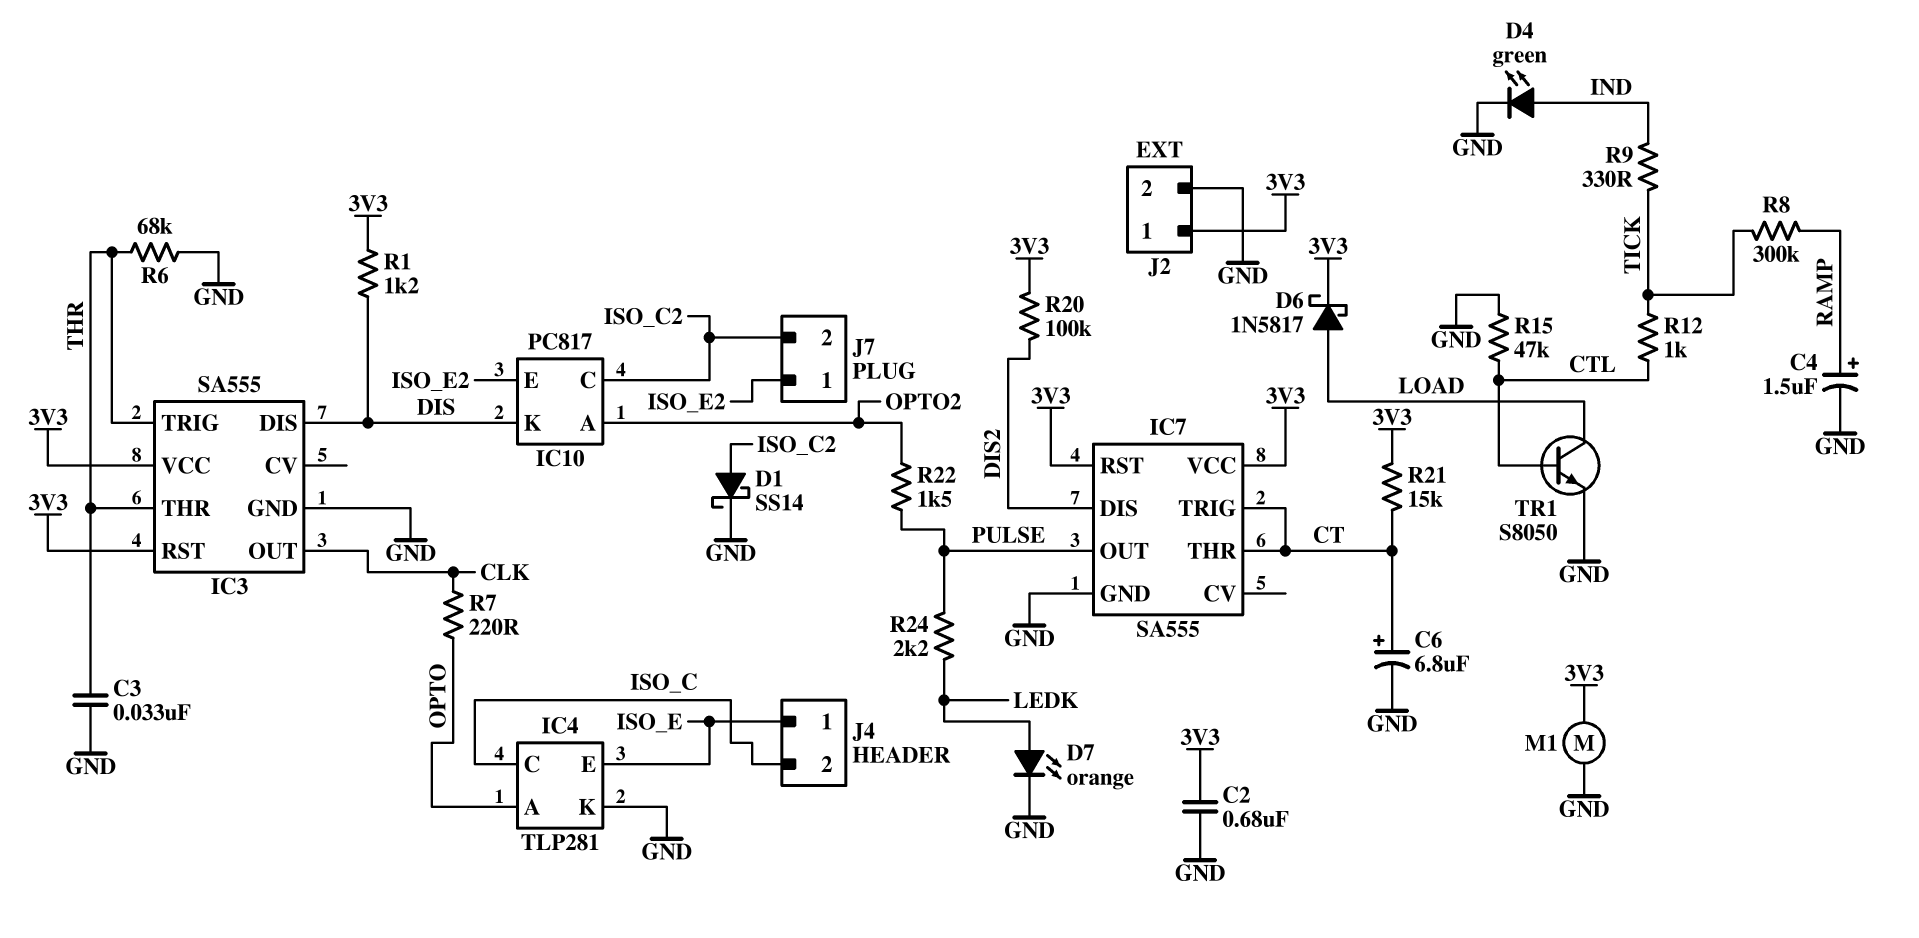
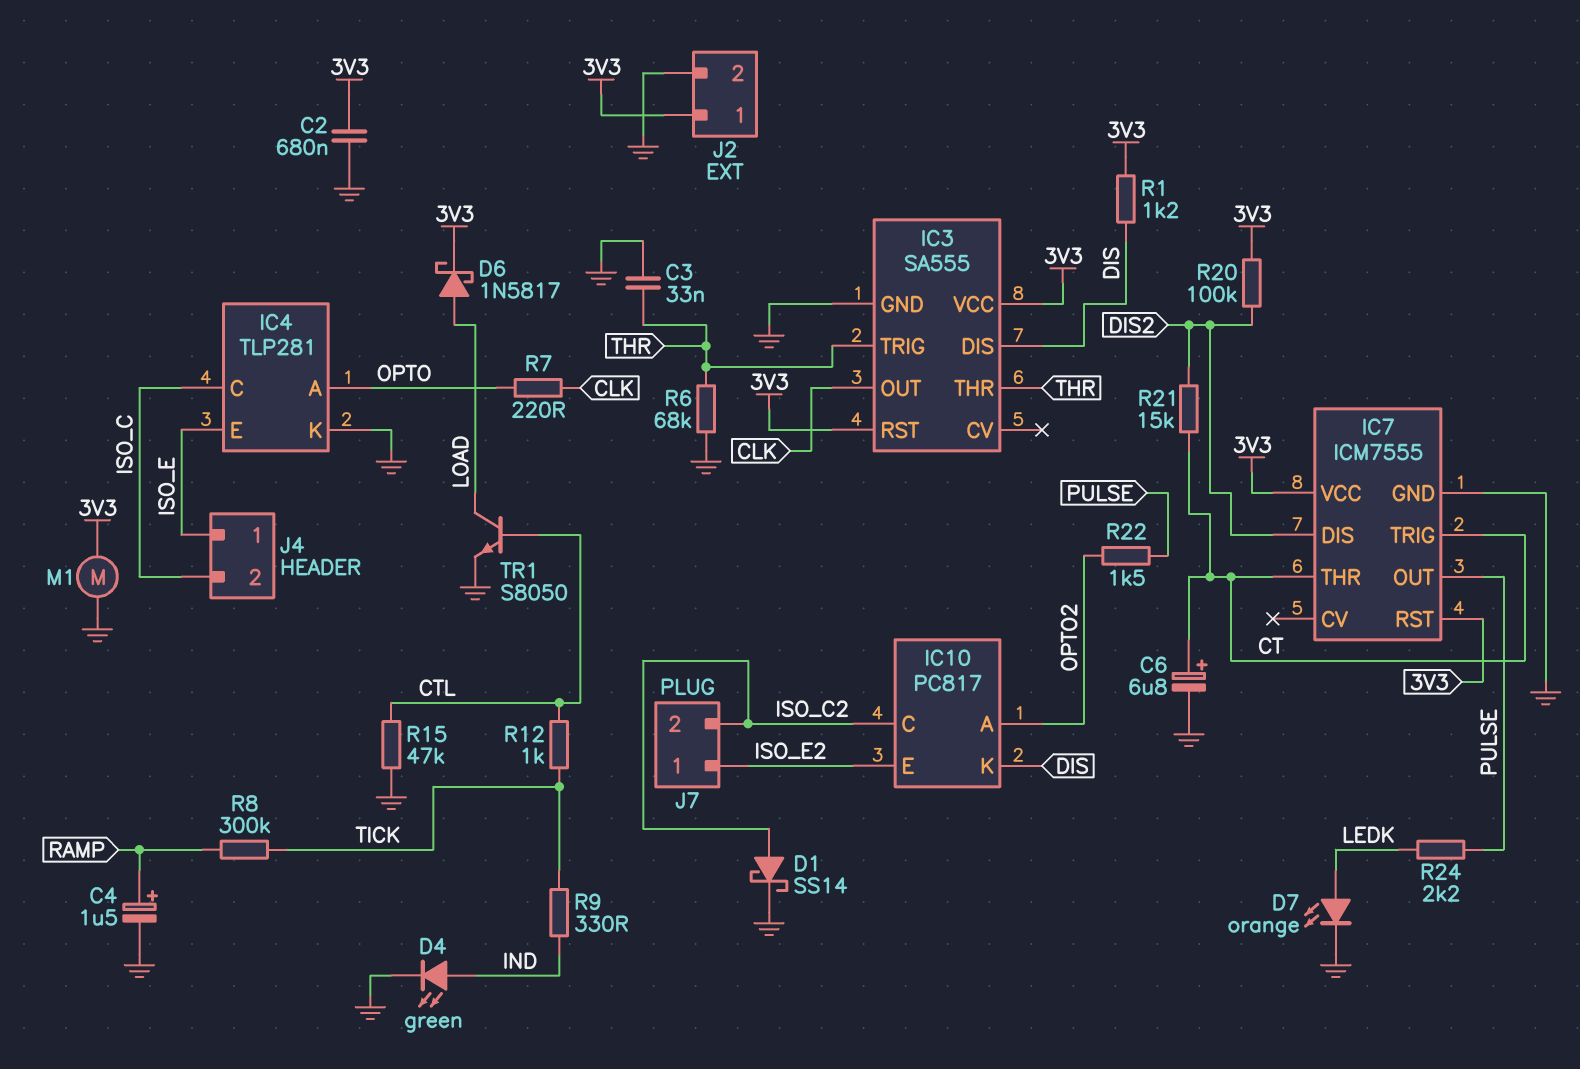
IC7: SA555 -> ICM7555
R21: 15k (3V3, CT) -> 15k (CT, DIS2)

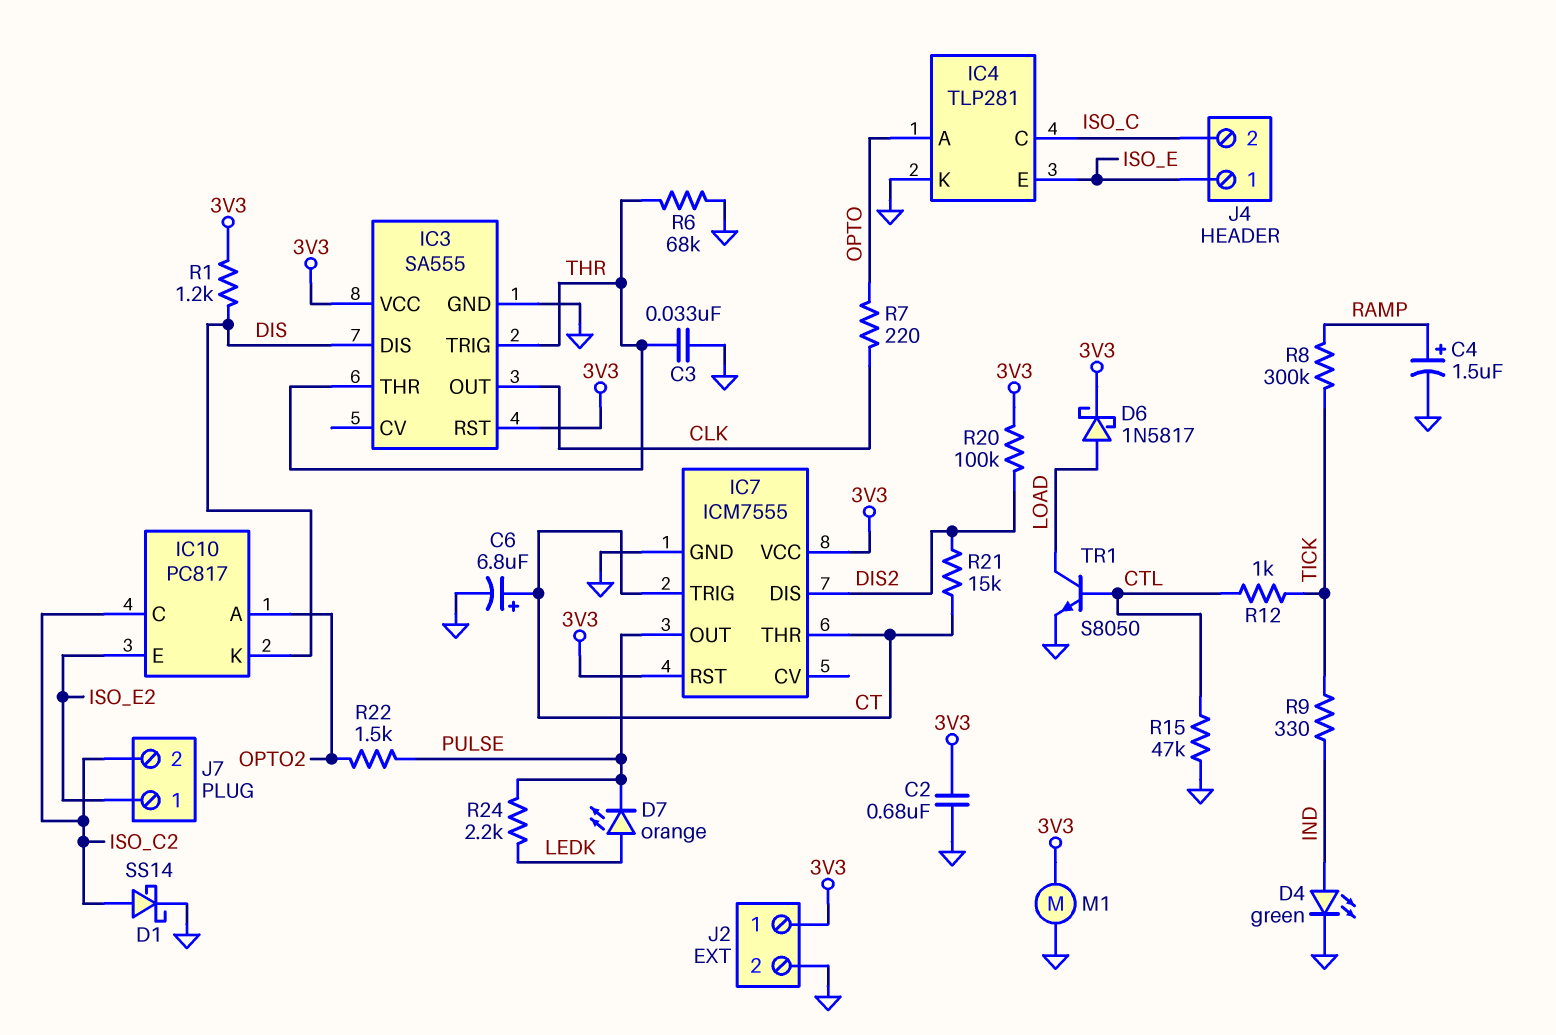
D7: LED orange (A LEDK, K GND) -> LED orange (A LEDK, K PULSE)

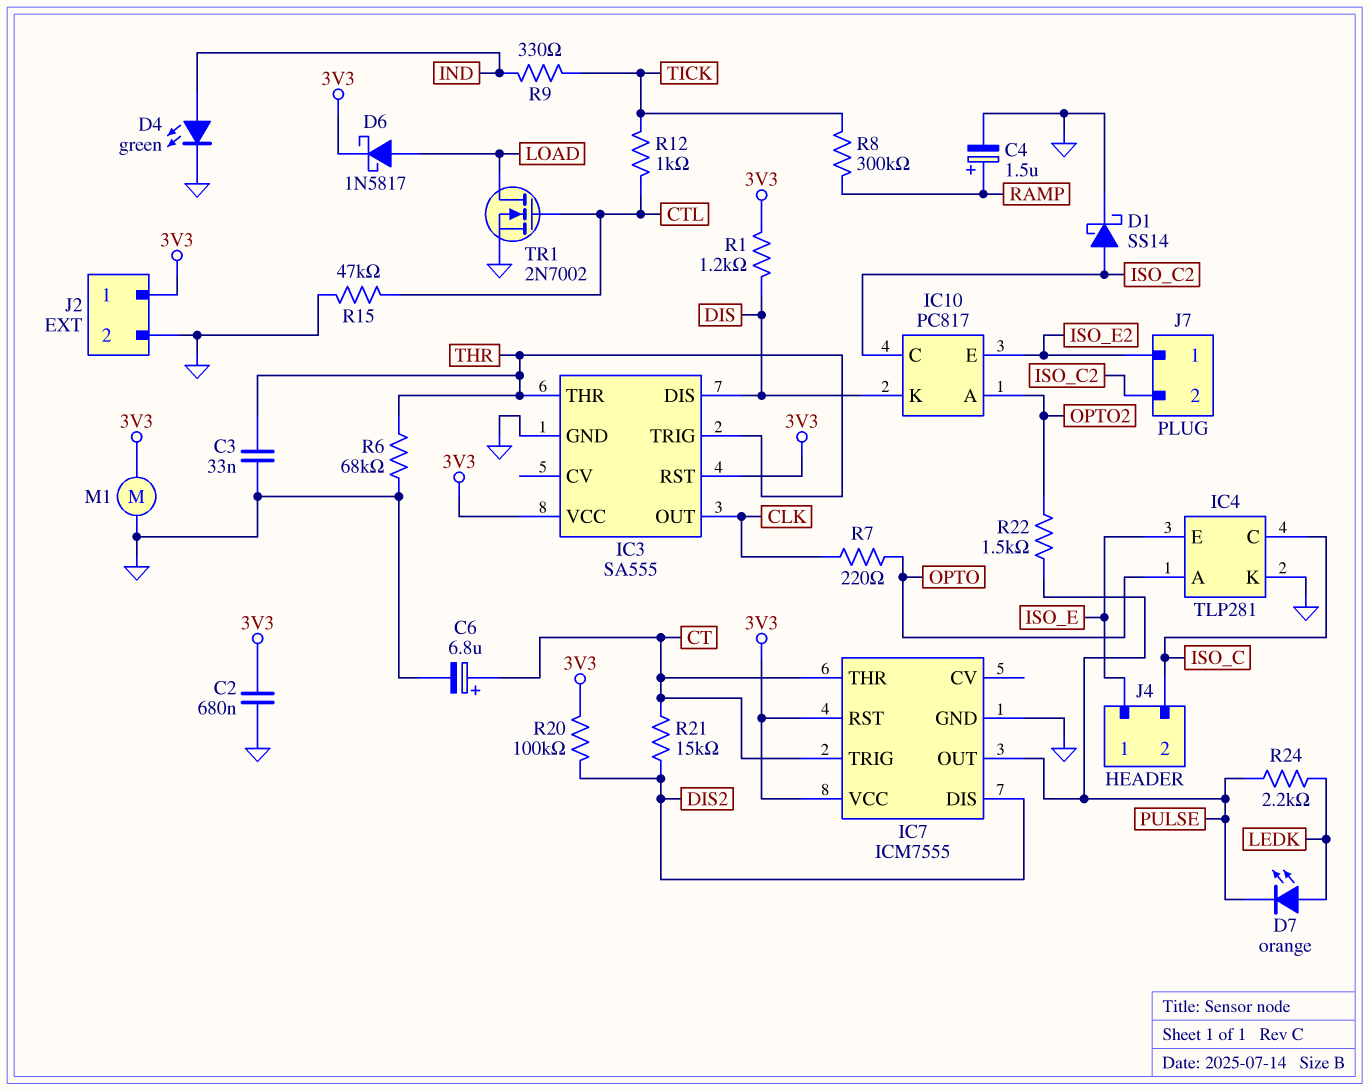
TR1: NPN S8050 (B CTL, C LOAD, E GND) -> NMOS 2N7002 (G CTL, D LOAD, S GND)

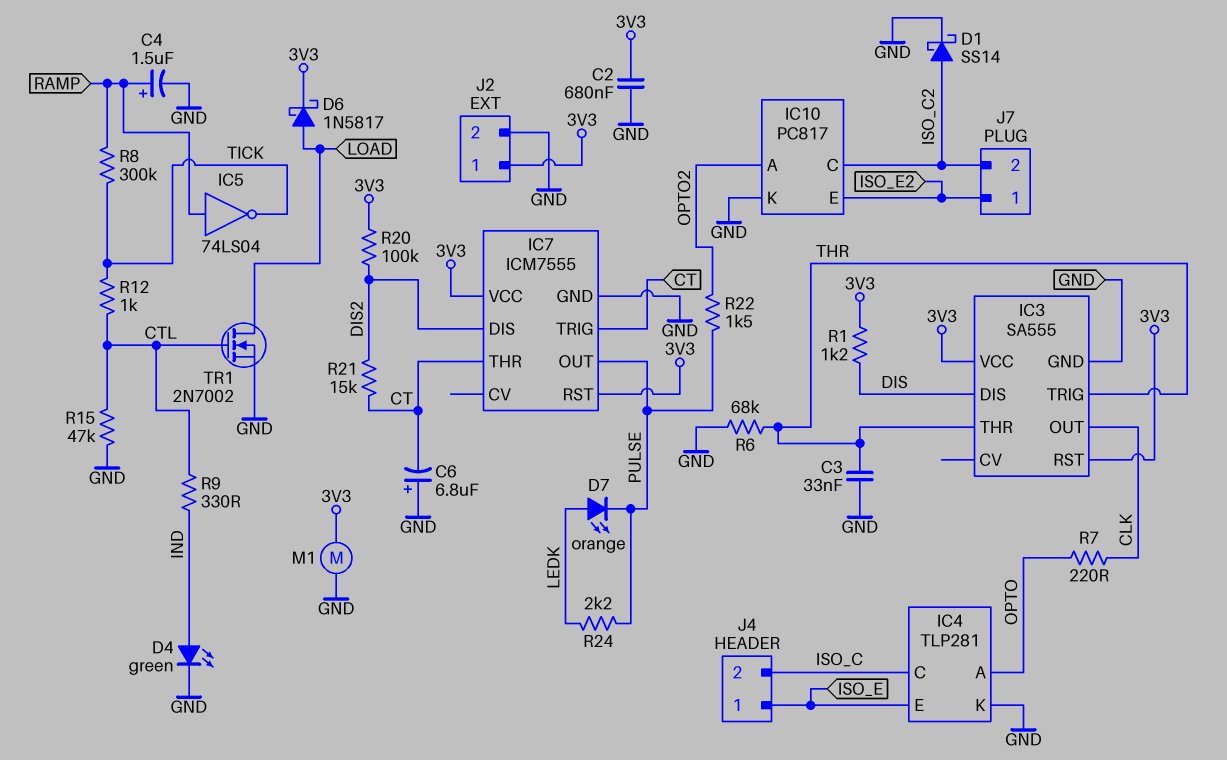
C6: 6.8uF (plus CT, minus GND) -> 6.8uF (plus GND, minus CT)
IC5: none -> NOT 74LS04 (in RAMP, out TICK)
IC10 pin K: DIS -> GND
R9: 330 (IND, TICK) -> 330 (CTL, IND)

